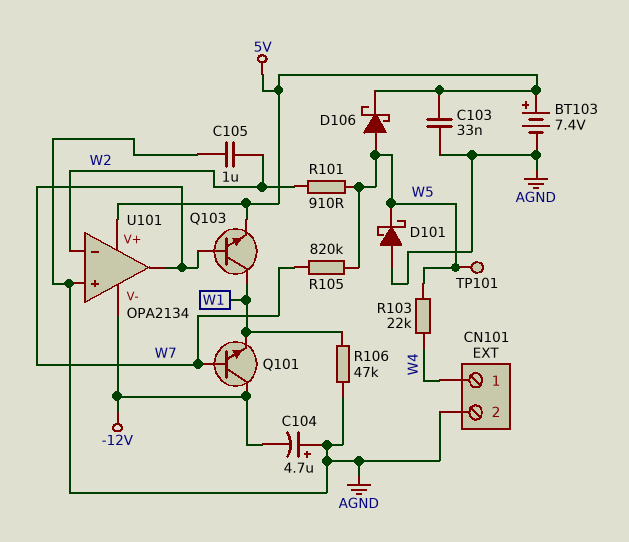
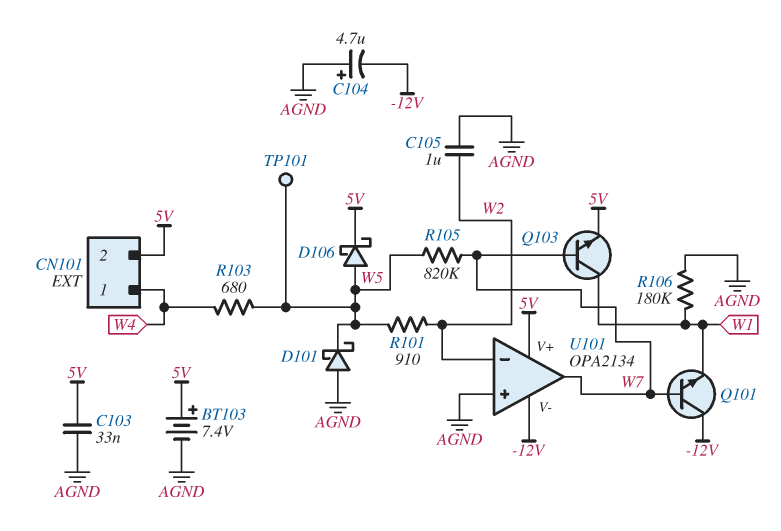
CN101 pin 2: AGND -> 5V
R103: 22k (W4, W5) -> 680 (W4, W5)
R106: 47k (AGND, W1) -> 180k (AGND, W1)

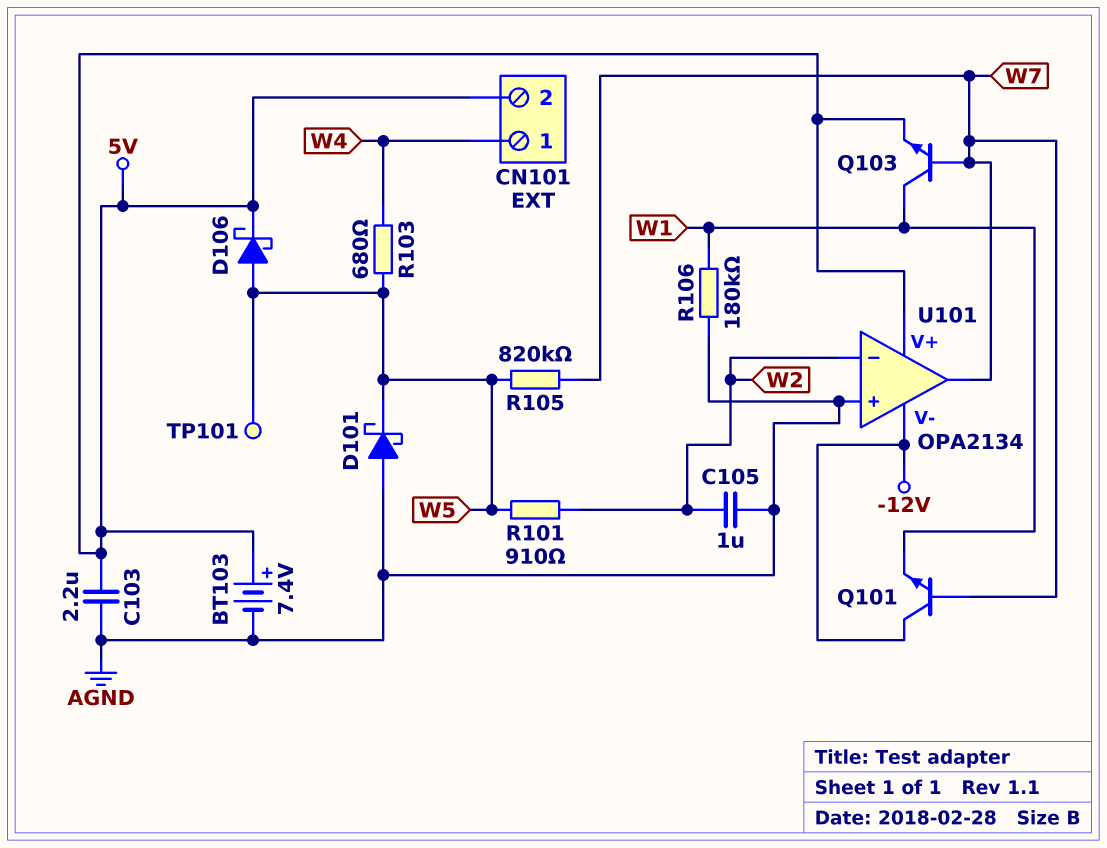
C103: 33nF (5V, AGND) -> 2.2uF (5V, AGND)
C104: 4.7uF (plus AGND, minus -12V) -> none

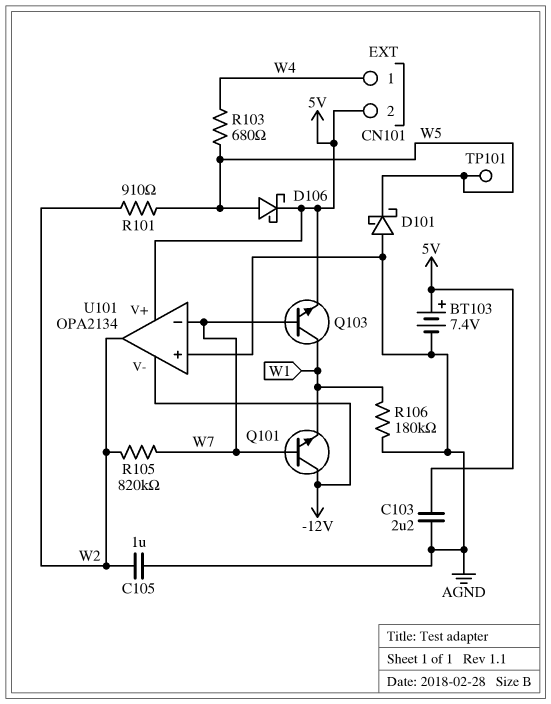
R105: 820k (W5, W7) -> 820k (W2, W7)
U101 pin in-: W2 -> W7
U101 pin out: W7 -> W2

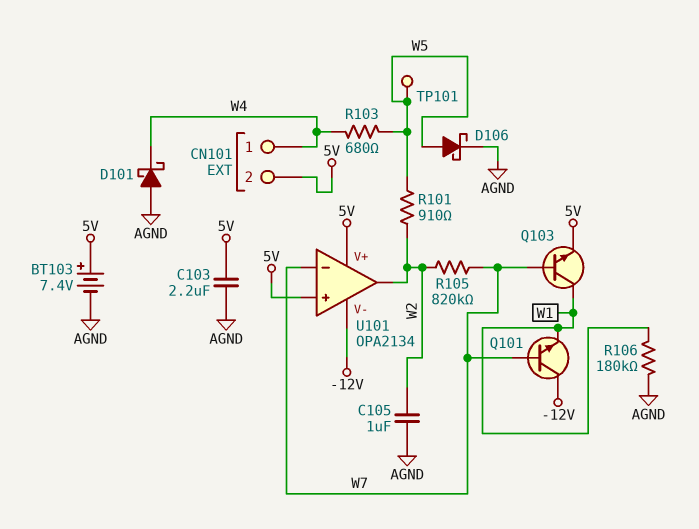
D101: schottky (A AGND, K W5) -> schottky (A AGND, K W4)
D106: schottky (A W5, K 5V) -> schottky (A W5, K AGND)
U101 pin in+: AGND -> 5V

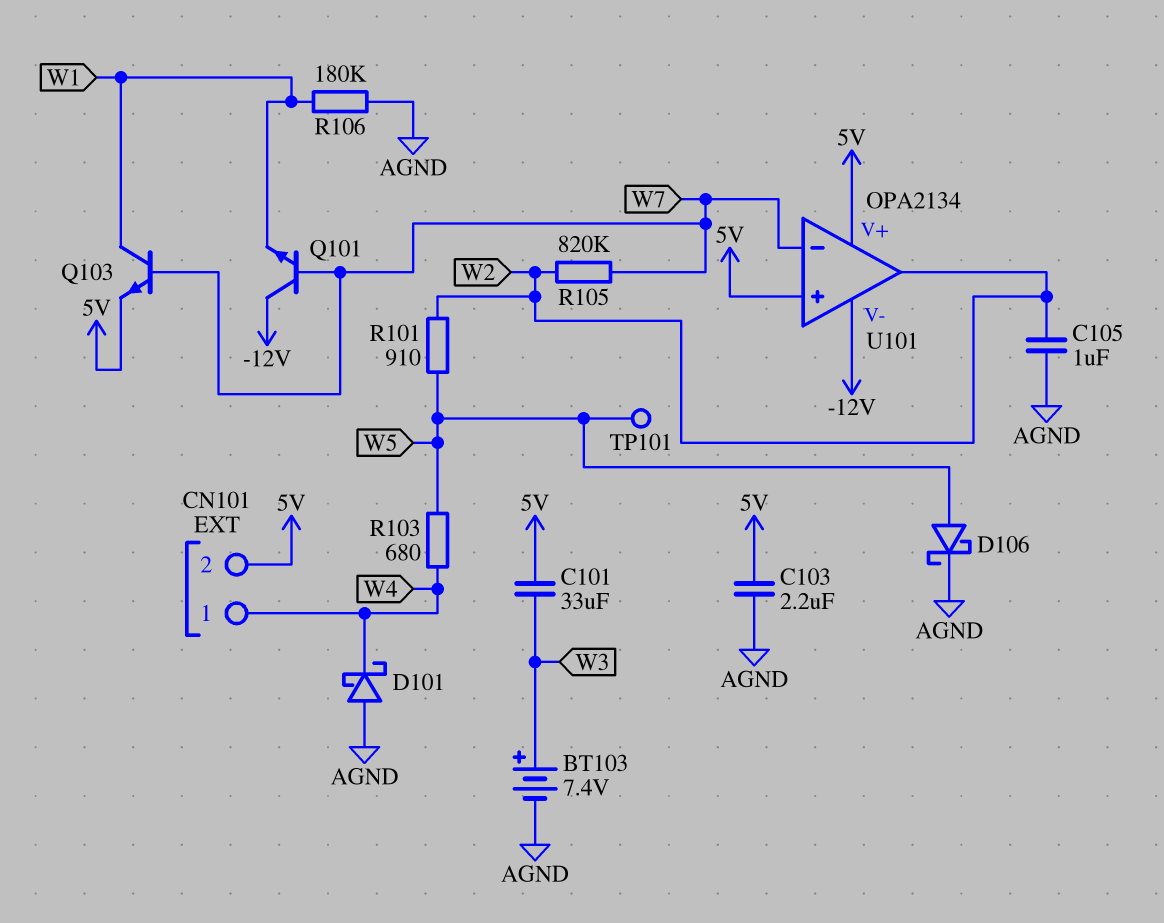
BT103: 7.4V (plus 5V, minus AGND) -> 7.4V (plus W3, minus AGND)
C101: none -> 33uF (5V, W3)

